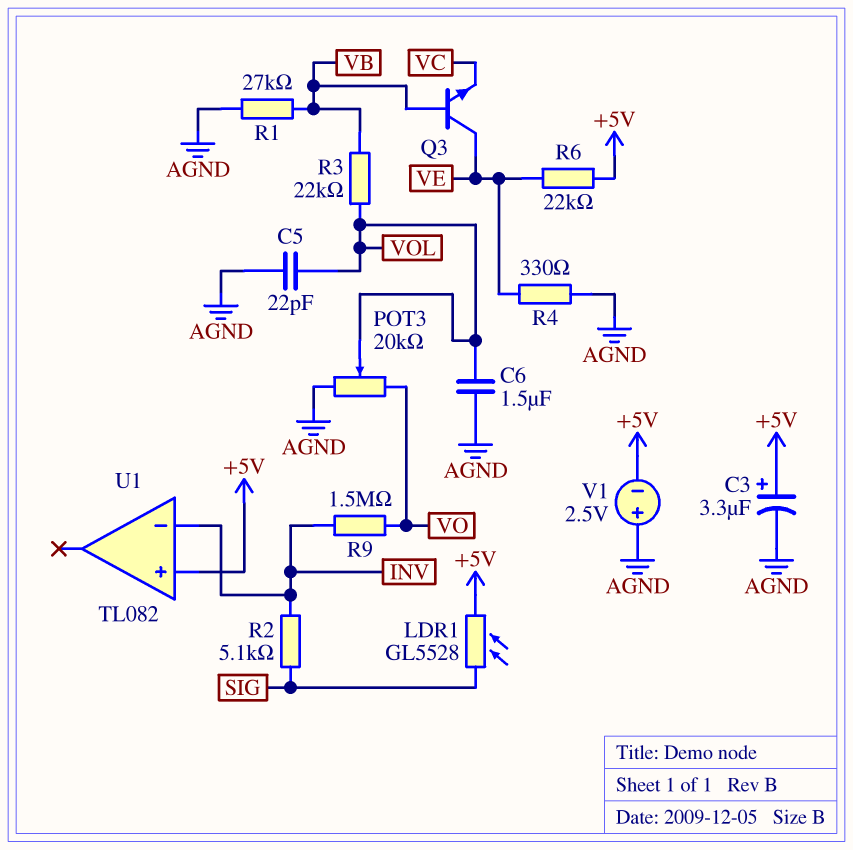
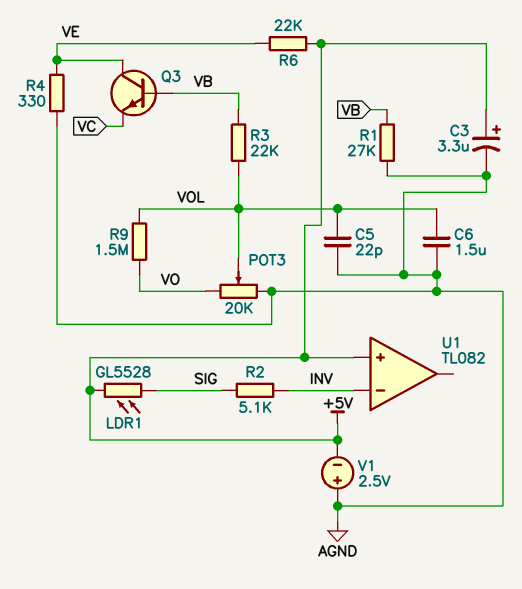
R9: 1.5M (INV, VO) -> 1.5M (VO, VOL)

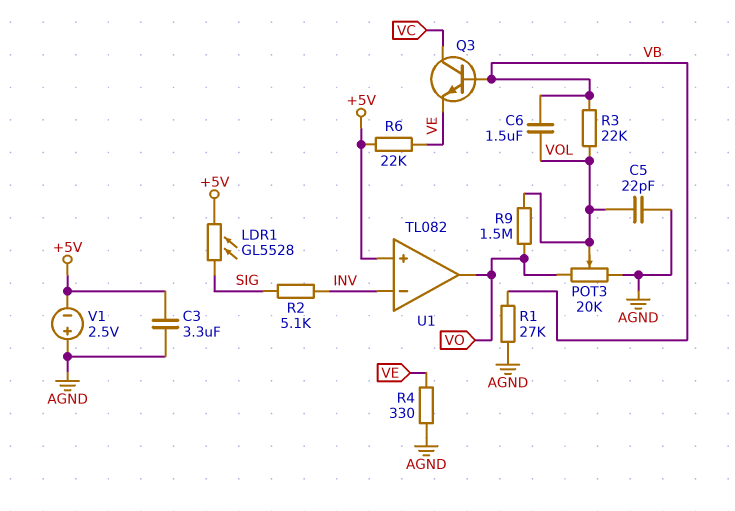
C3: 3.3uF (plus +5V, minus AGND) -> 3.3uF (+5V, AGND)
C6: 1.5uF (AGND, VOL) -> 1.5uF (VB, VOL)
Q3: NPN (B VB, C VE, E VC) -> NPN (B VB, C VC, E VE)
U1 pin out: none -> VO

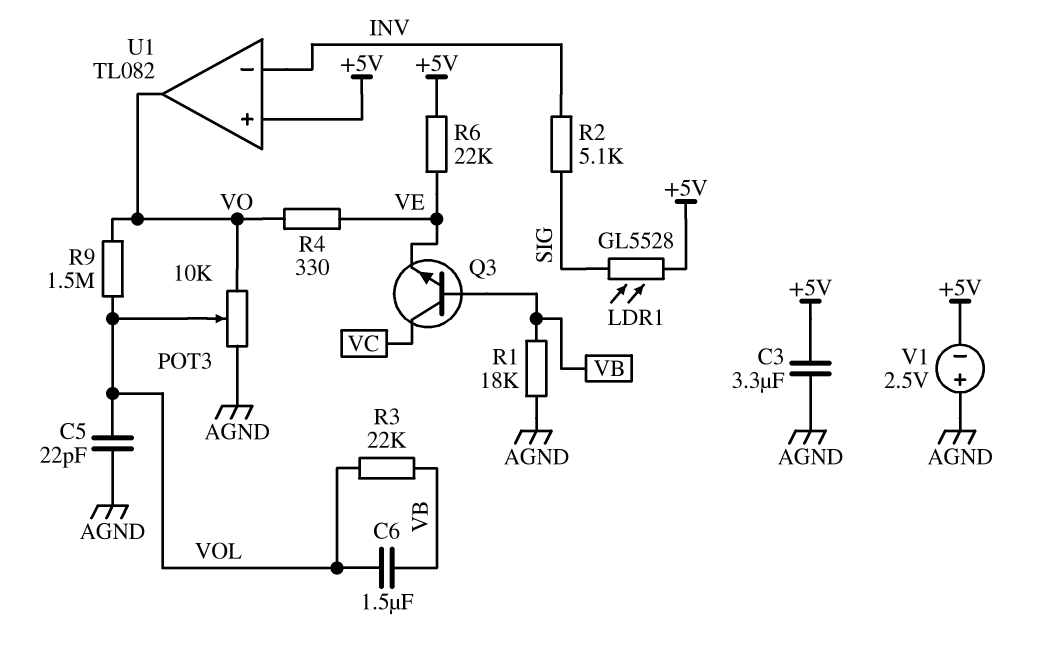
POT3: 20k (AGND, VO, wiper VOL) -> 10k (AGND, VO, wiper VOL)
R1: 27k (AGND, VB) -> 18k (AGND, VB)
R4: 330 (AGND, VE) -> 330 (VE, VO)

